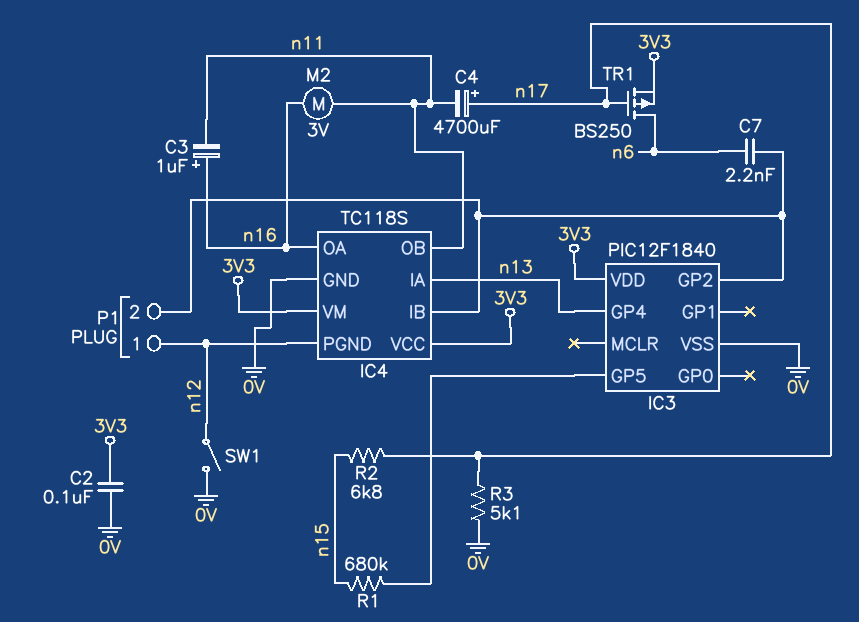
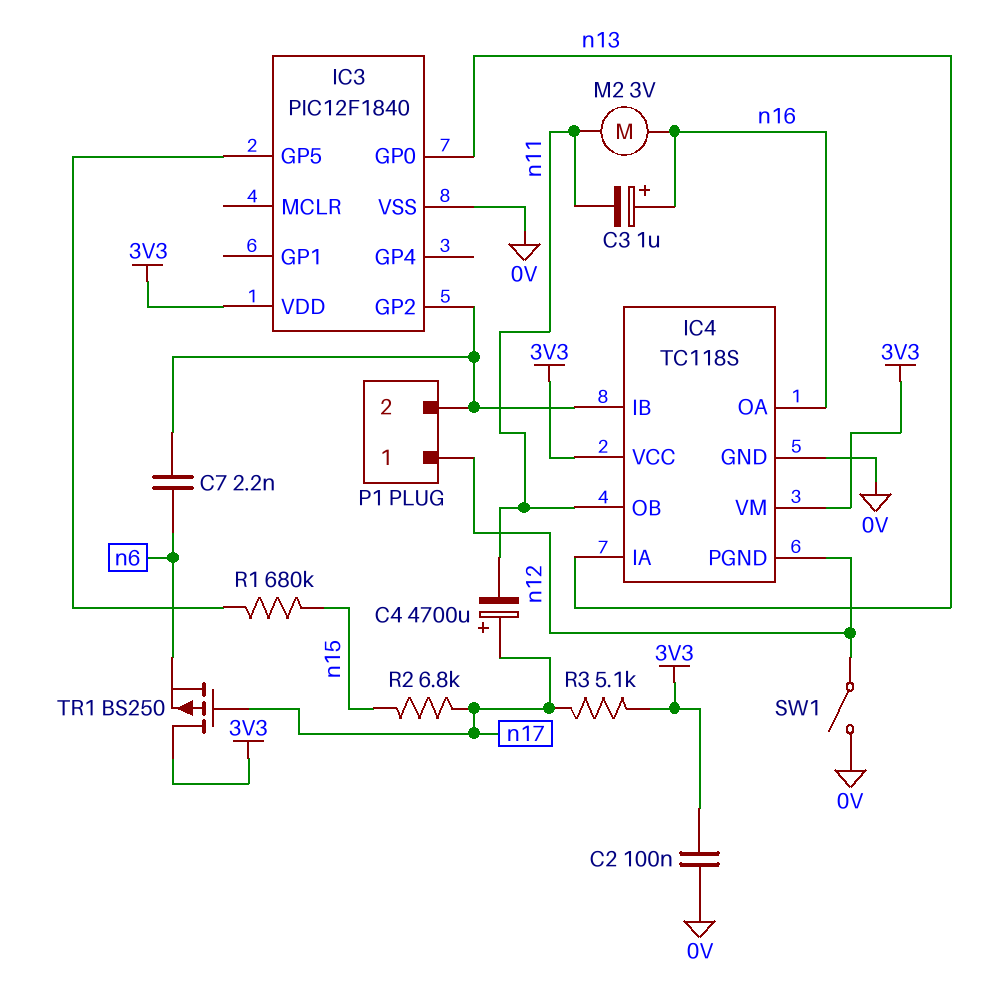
IC3 pin GP0: none -> n13
IC3 pin GP4: n13 -> none
R3: 5.1k (0V, n17) -> 5.1k (3V3, n17)
TR1: PMOS BS250 (G n17, D n6, S 3V3) -> PMOS BS250 (G n17, D 3V3, S n6)

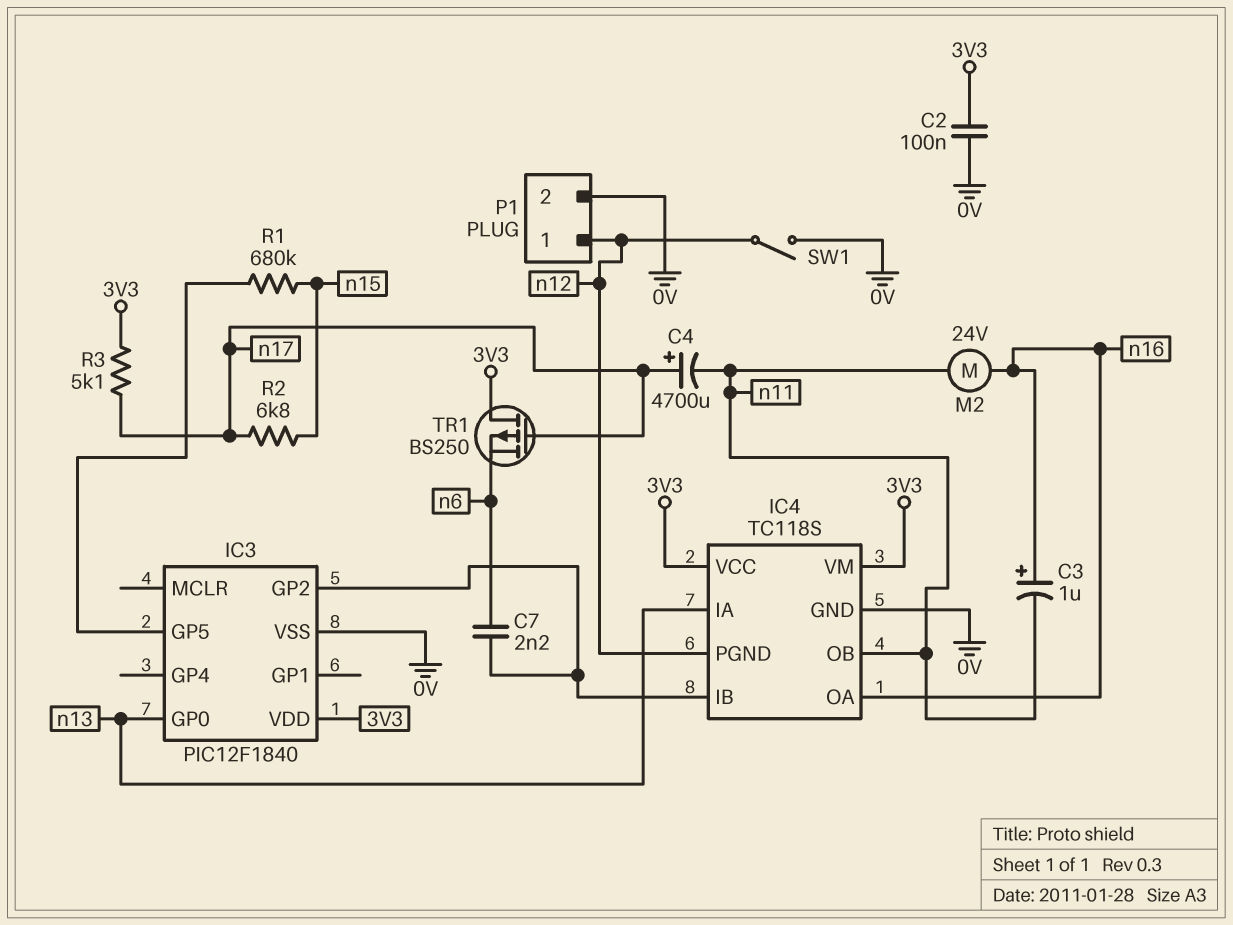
M2: motor 3V (n11, n16) -> motor 24V (n11, n16)
P1 pin 2: IC3/GP2 -> 0V

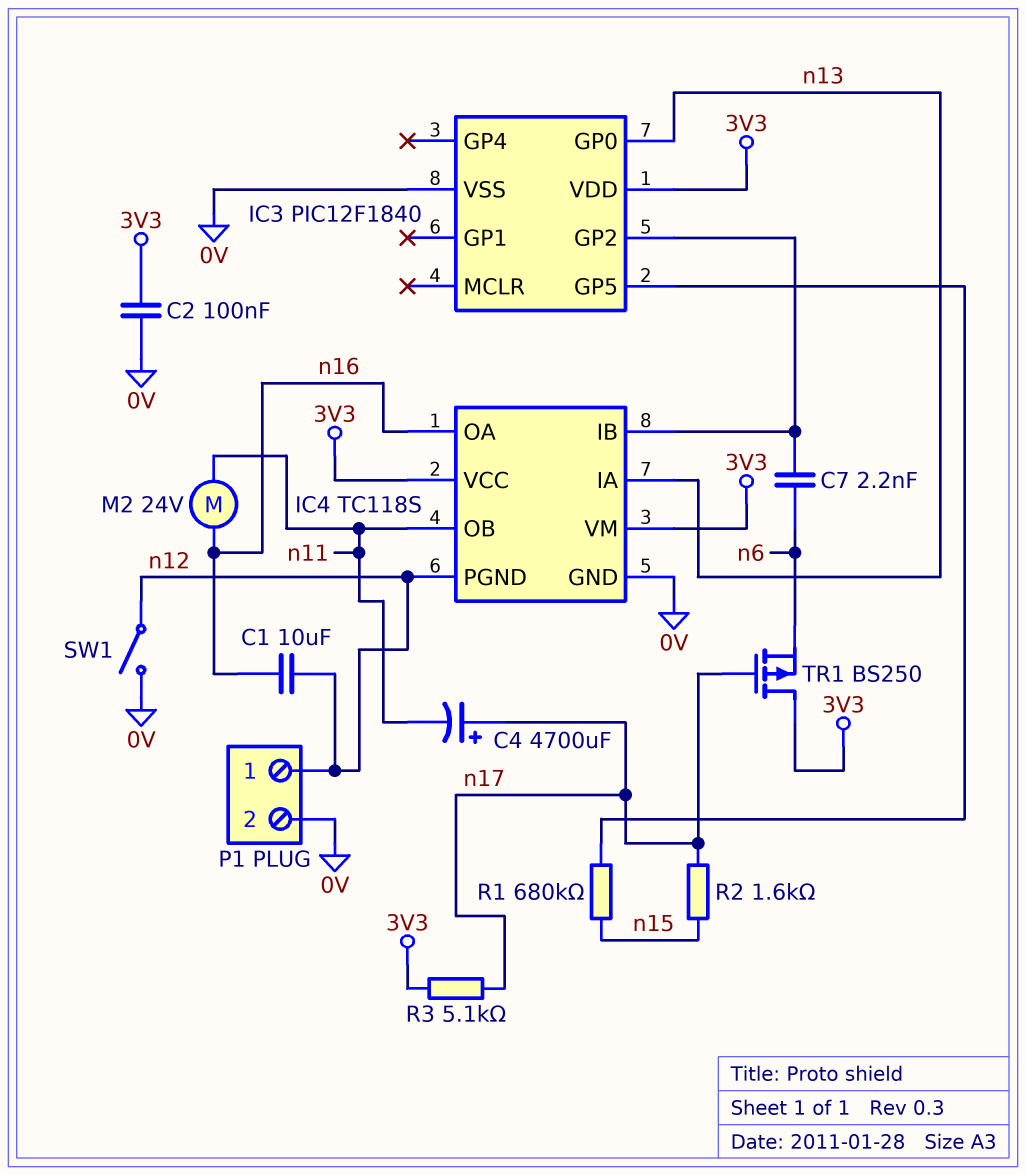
C1: none -> 10uF (n12, n16)
C3: 1uF (plus n16, minus n11) -> none
R2: 6.8k (n15, n17) -> 1.6k (n15, n17)

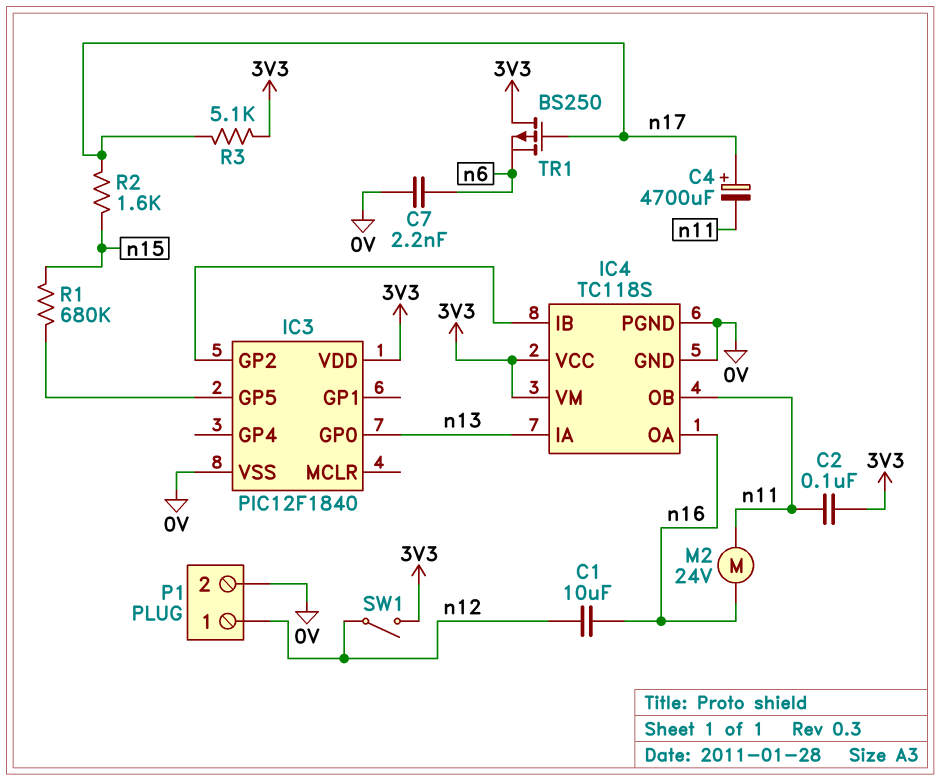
C2: 100nF (0V, 3V3) -> 100nF (3V3, n11)
C7: 2.2nF (IC3/GP2, n6) -> 2.2nF (0V, n6)
IC4 pin PGND: n12 -> 0V
SW1: switch (0V, n12) -> switch (3V3, n12)

